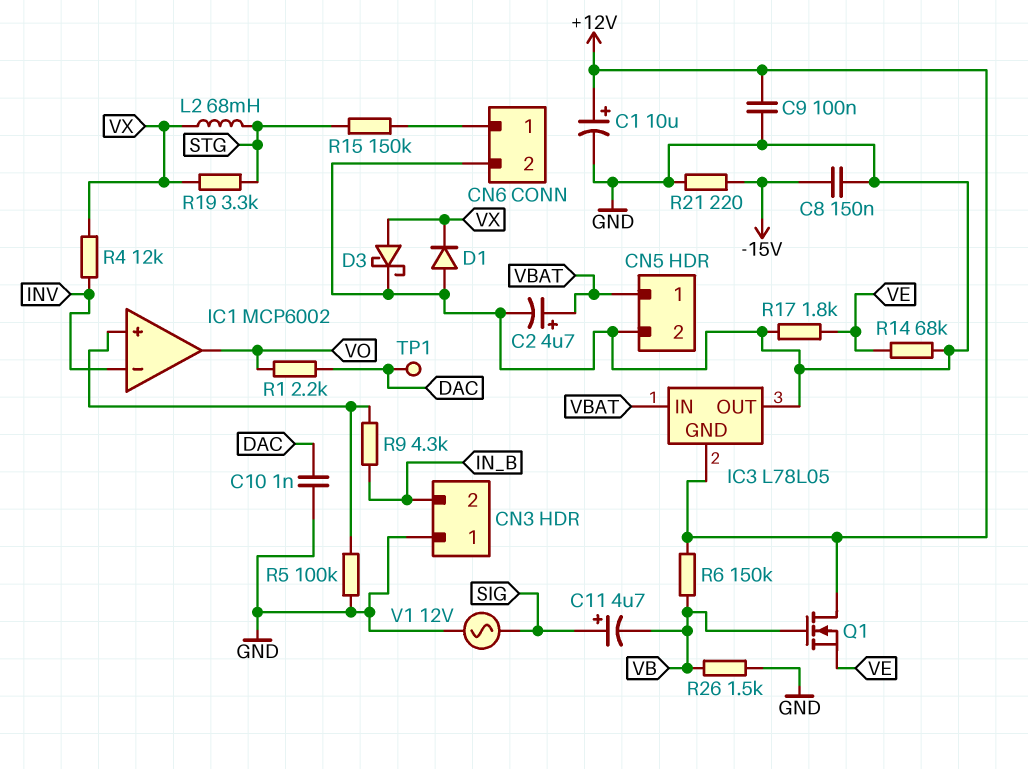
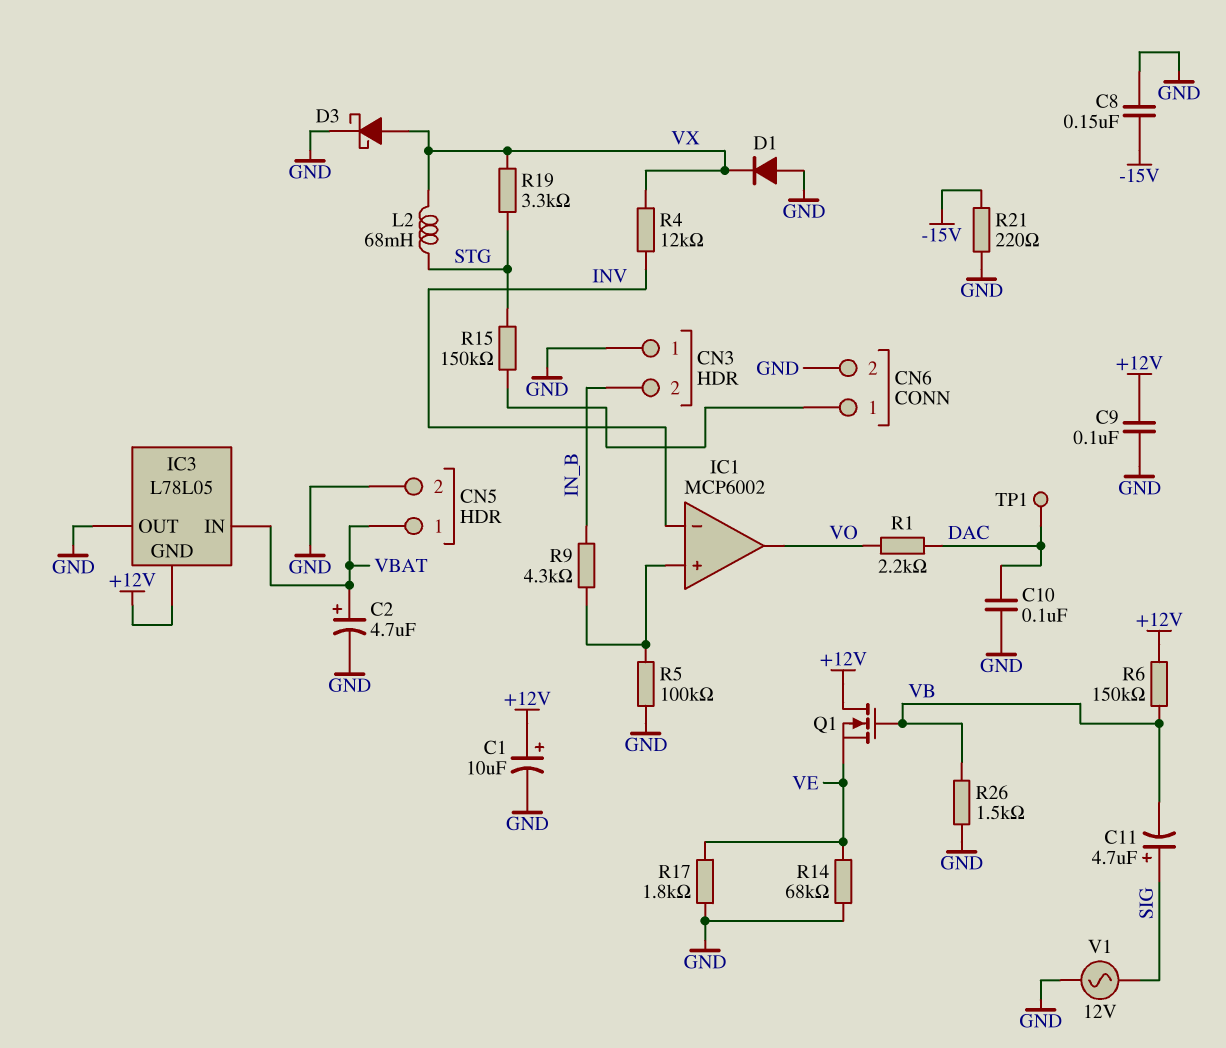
C10: 1nF (DAC, GND) -> 100nF (DAC, GND)

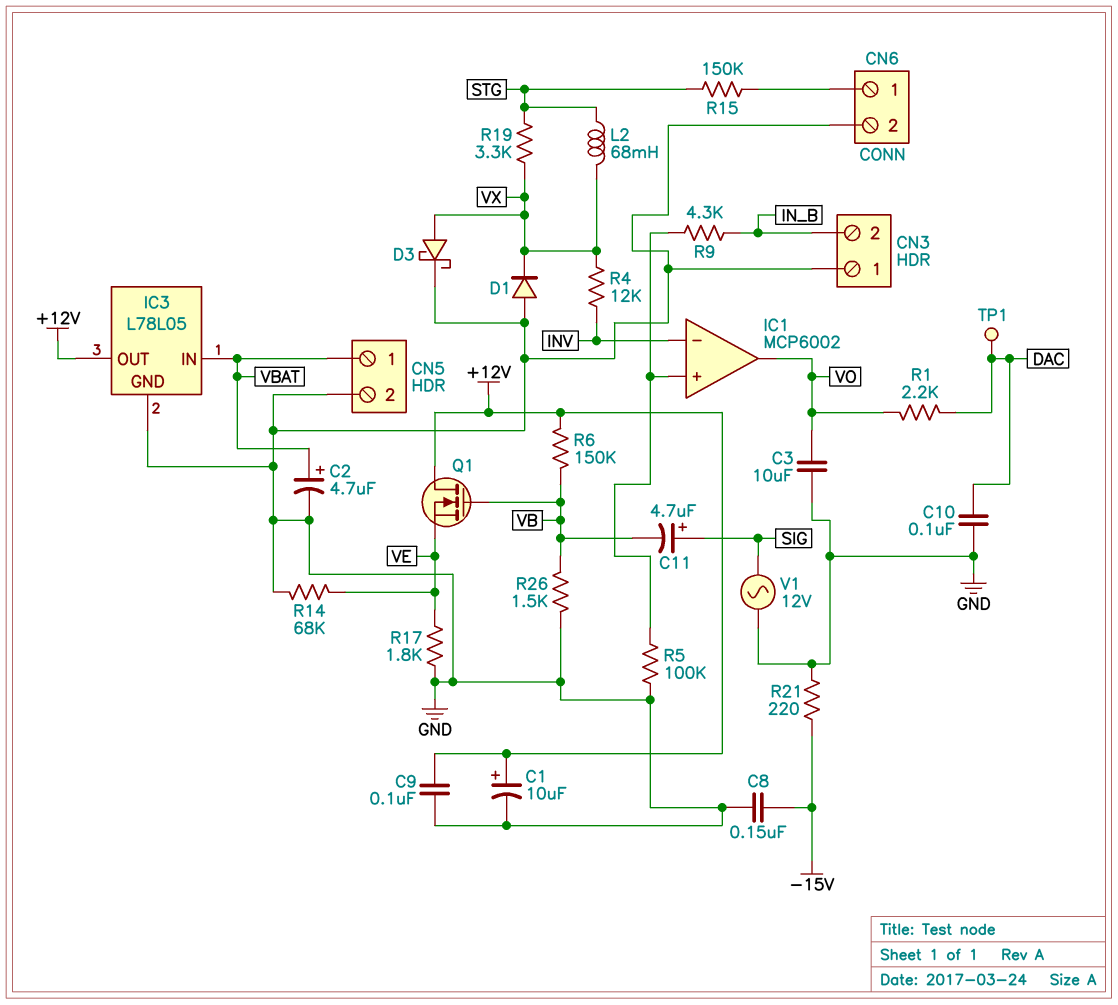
C3: none -> 10uF (GND, VO)
IC3 pin GND: +12V -> GND
IC3 pin OUT: GND -> +12V

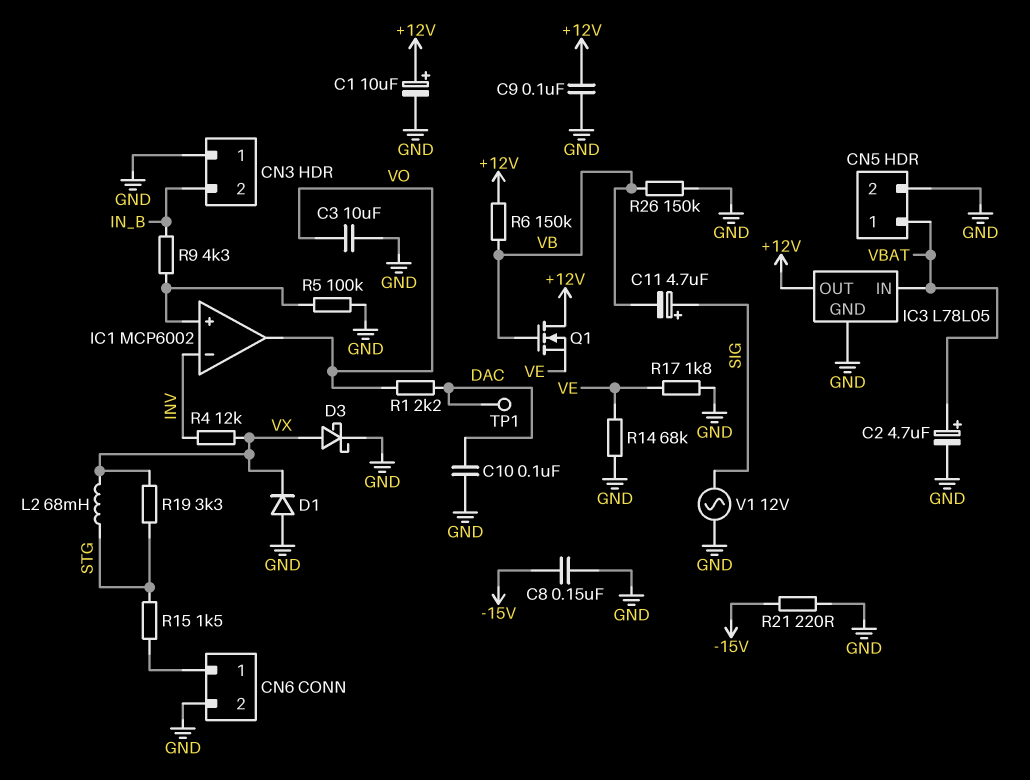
R15: 150k (CN6/1, STG) -> 1.5k (CN6/1, STG)
R26: 1.5k (GND, VB) -> 150k (GND, VB)

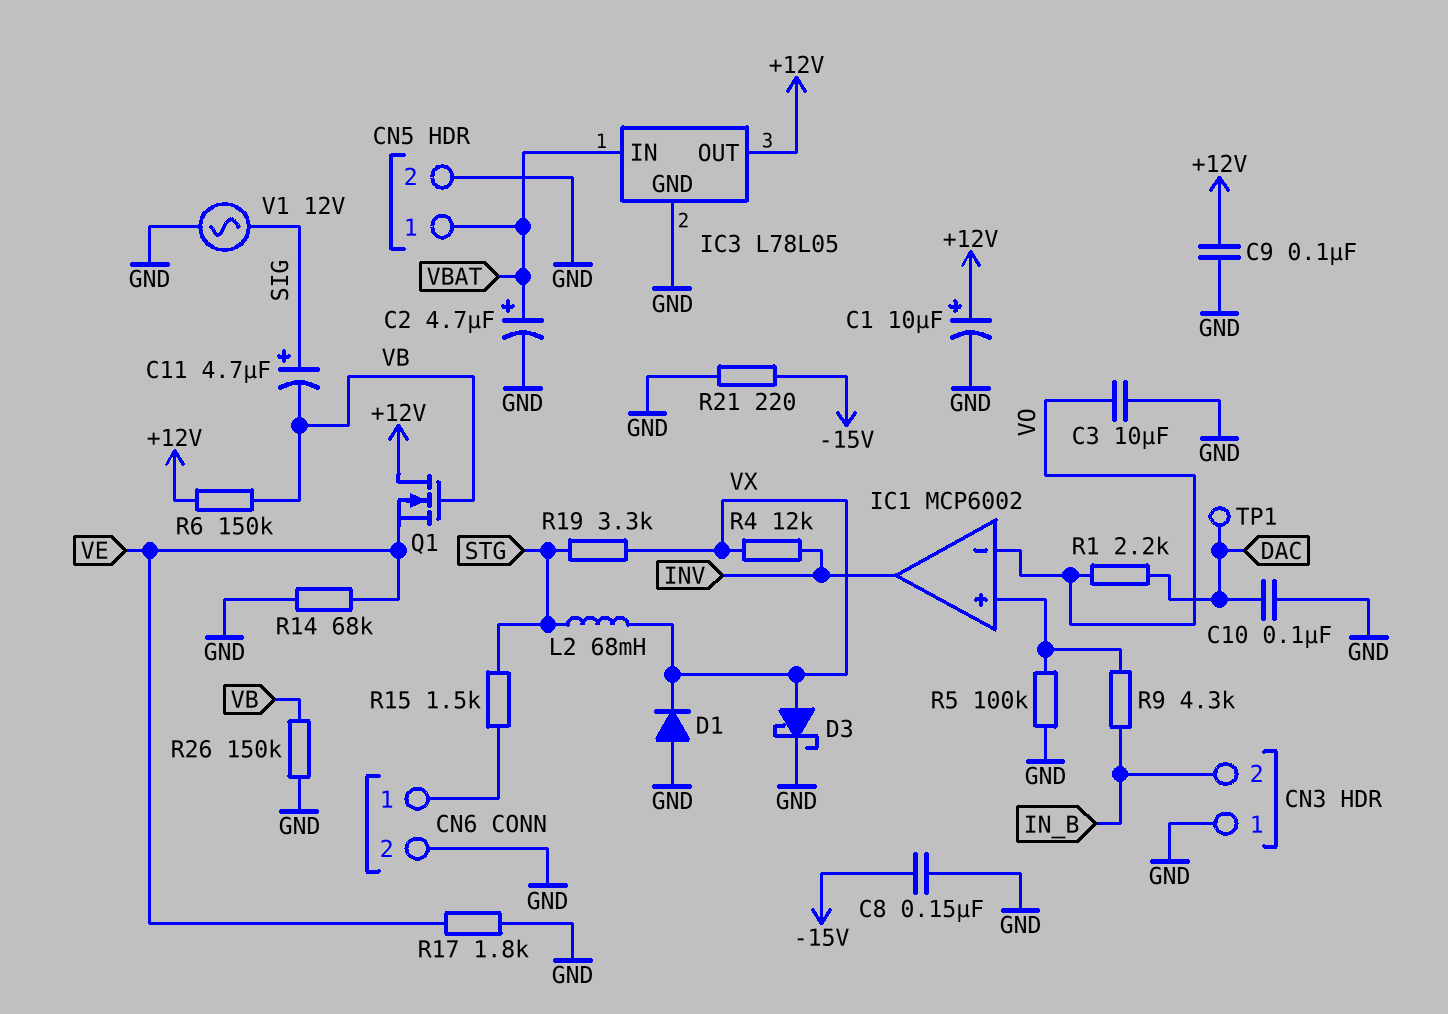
IC1 pin in-: INV -> VO
IC1 pin out: VO -> INV

